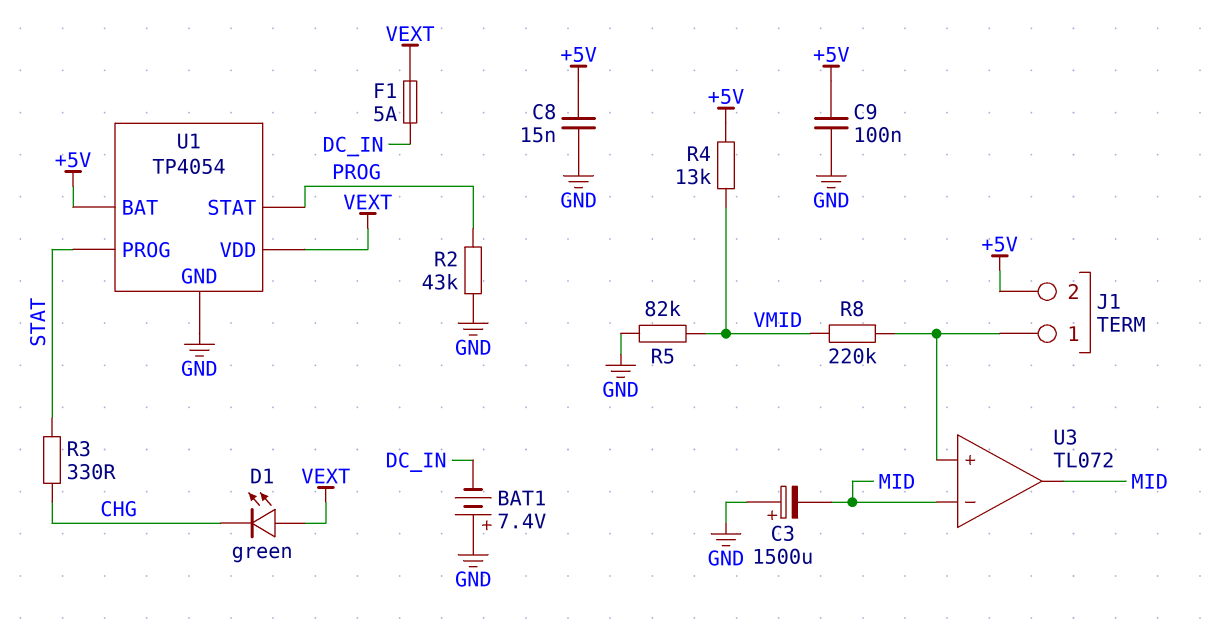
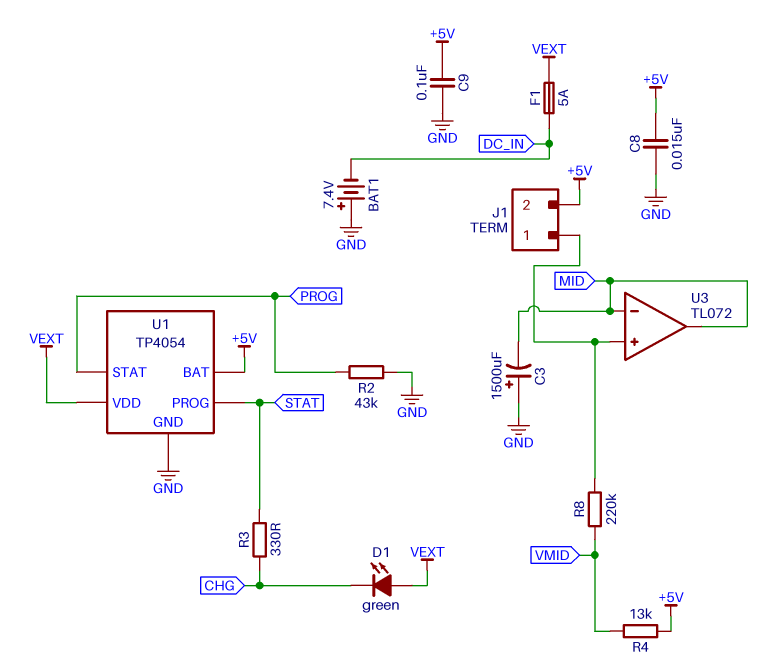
R5: 82k (GND, VMID) -> none

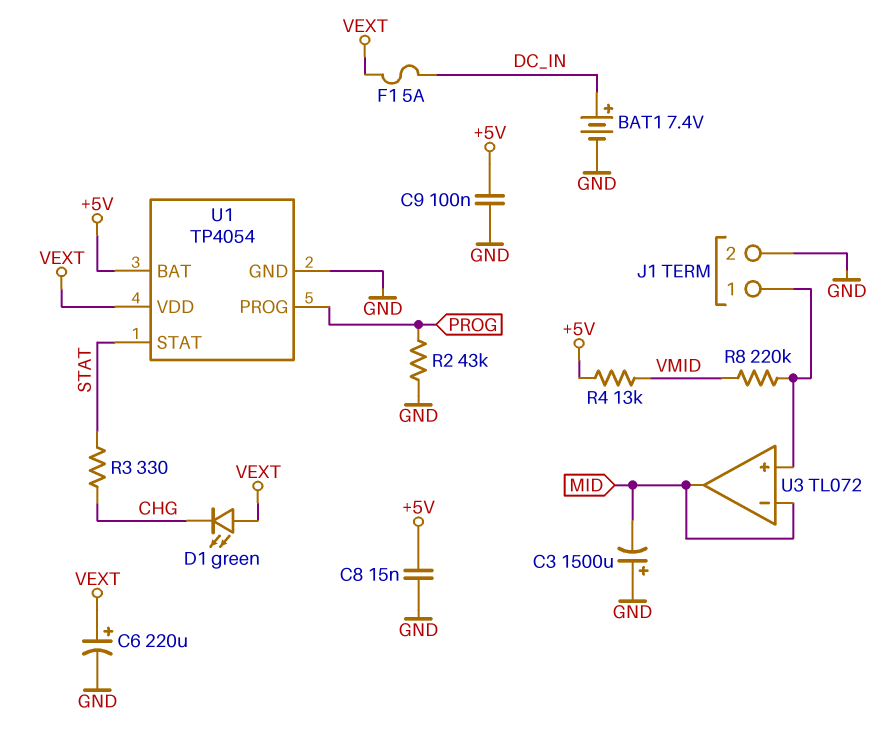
BAT1: 7.4V (plus GND, minus DC_IN) -> 7.4V (plus DC_IN, minus GND)
C6: none -> 220uF (plus VEXT, minus GND)
J1 pin 2: +5V -> GND
U1 pin PROG: STAT -> PROG
U1 pin STAT: PROG -> STAT

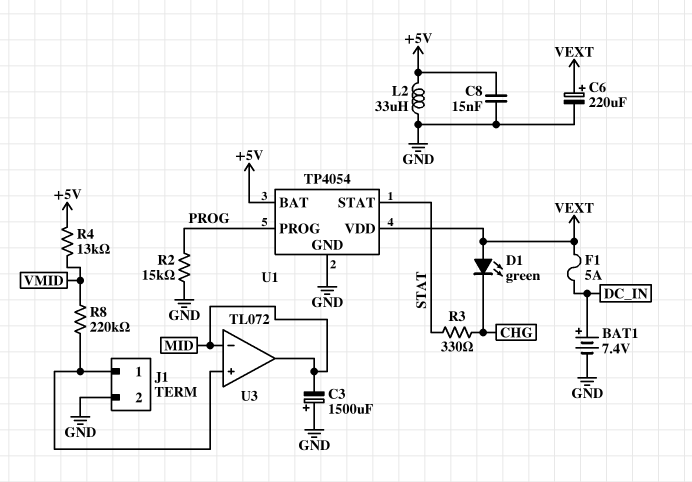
C9: 100nF (+5V, GND) -> none
L2: none -> 33uH (+5V, GND)
R2: 43k (GND, PROG) -> 15k (GND, PROG)

